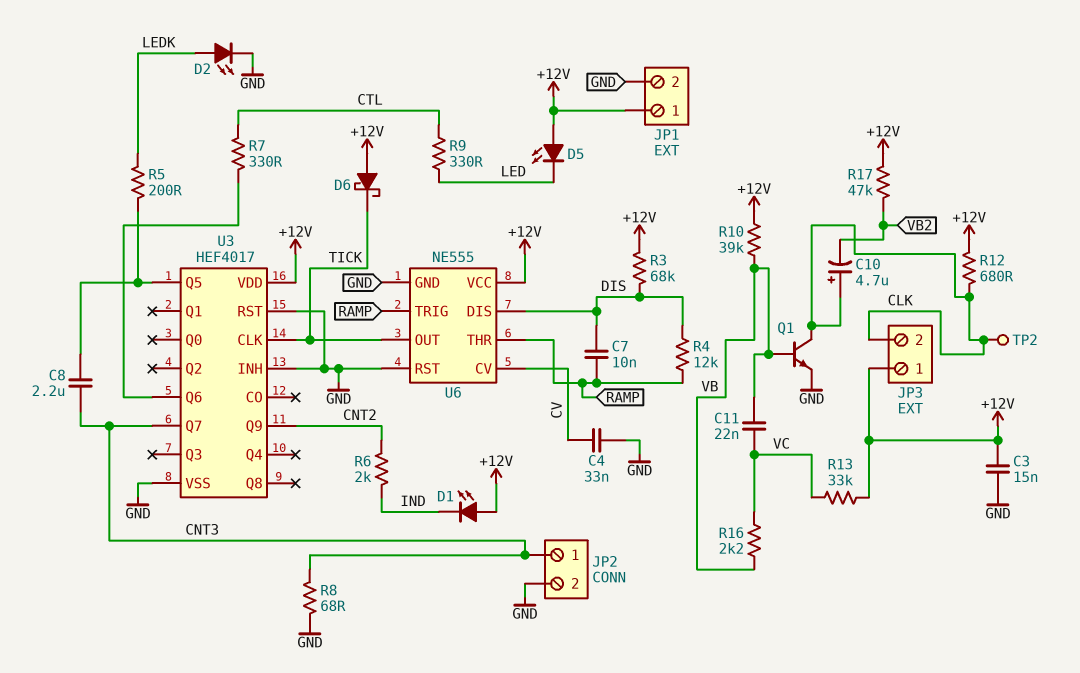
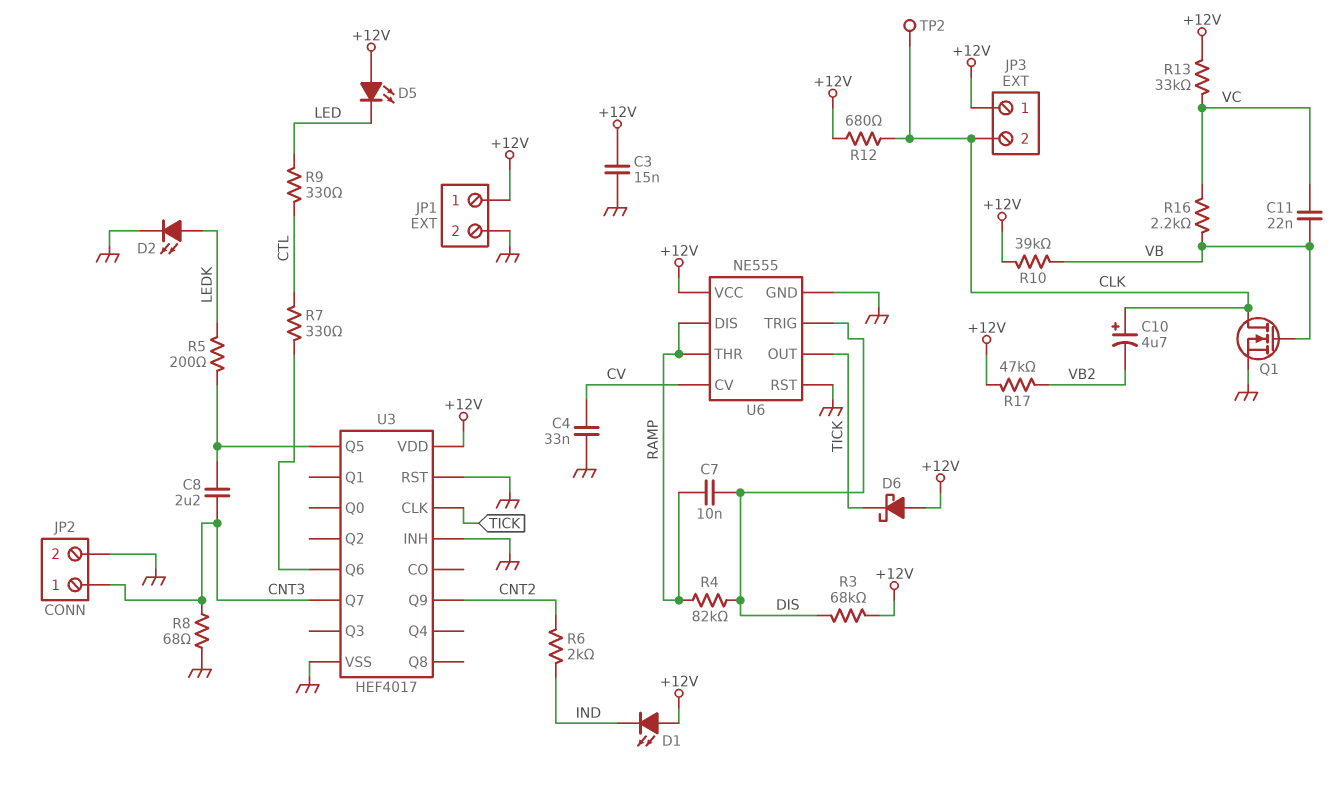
Q1: NPN (B VB, C CLK, E GND) -> NMOS (G VB, D CLK, S GND)
R4: 12k (DIS, RAMP) -> 82k (DIS, RAMP)
U6 pin DIS: DIS -> RAMP
U6 pin TRIG: RAMP -> DIS

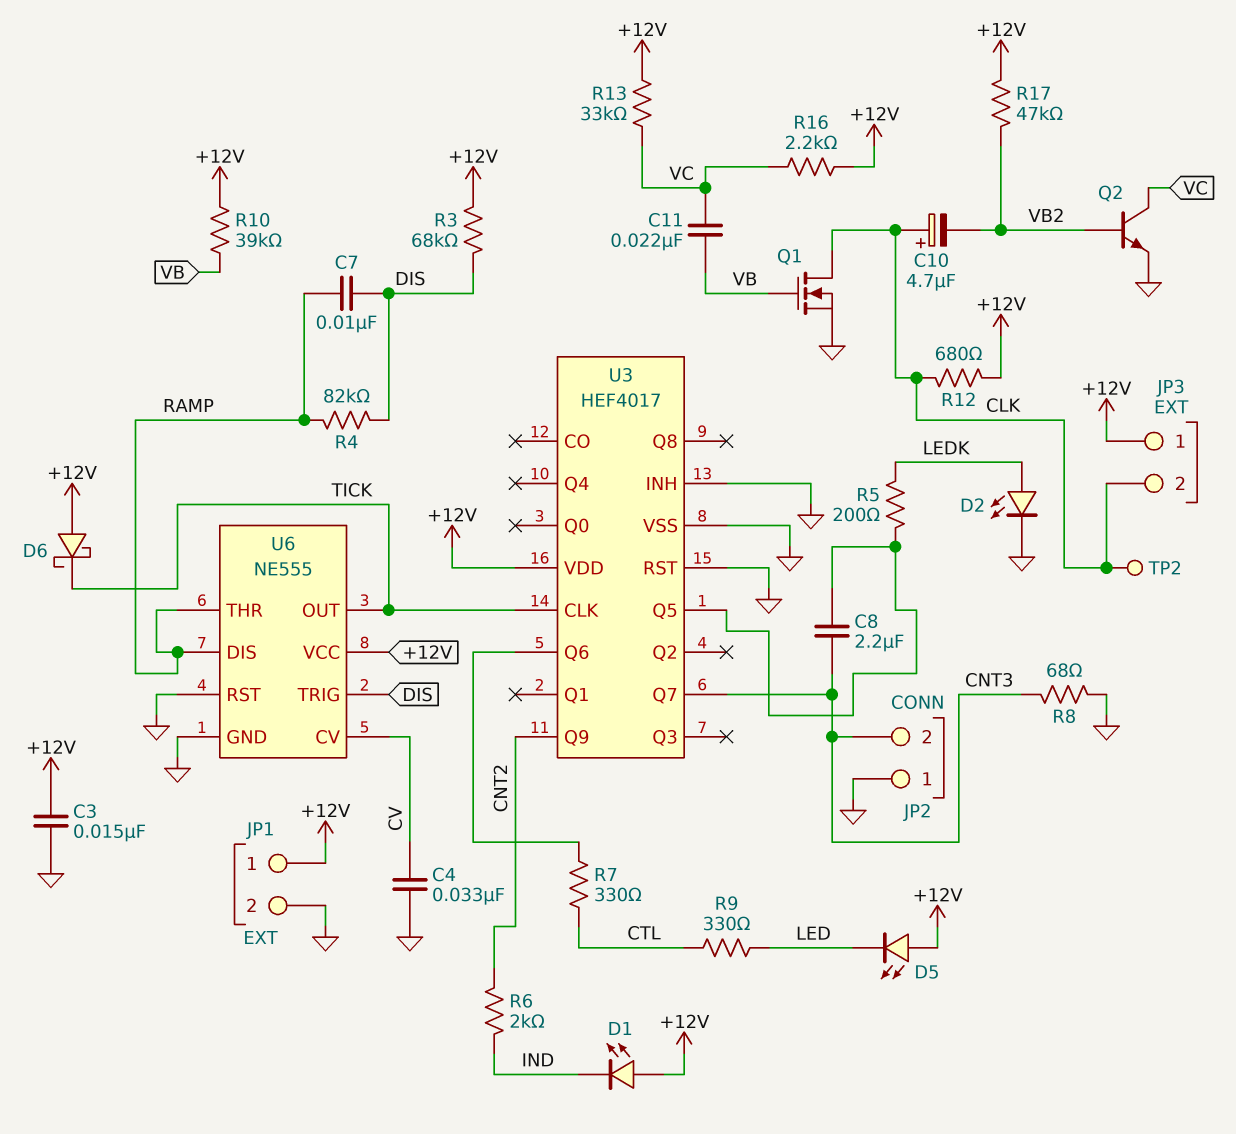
JP2 pin 1: CNT3 -> GND
JP2 pin 2: GND -> CNT3
Q2: none -> NPN (B VB2, C VC, E GND)
R16: 2.2k (VB, VC) -> 2.2k (+12V, VC)

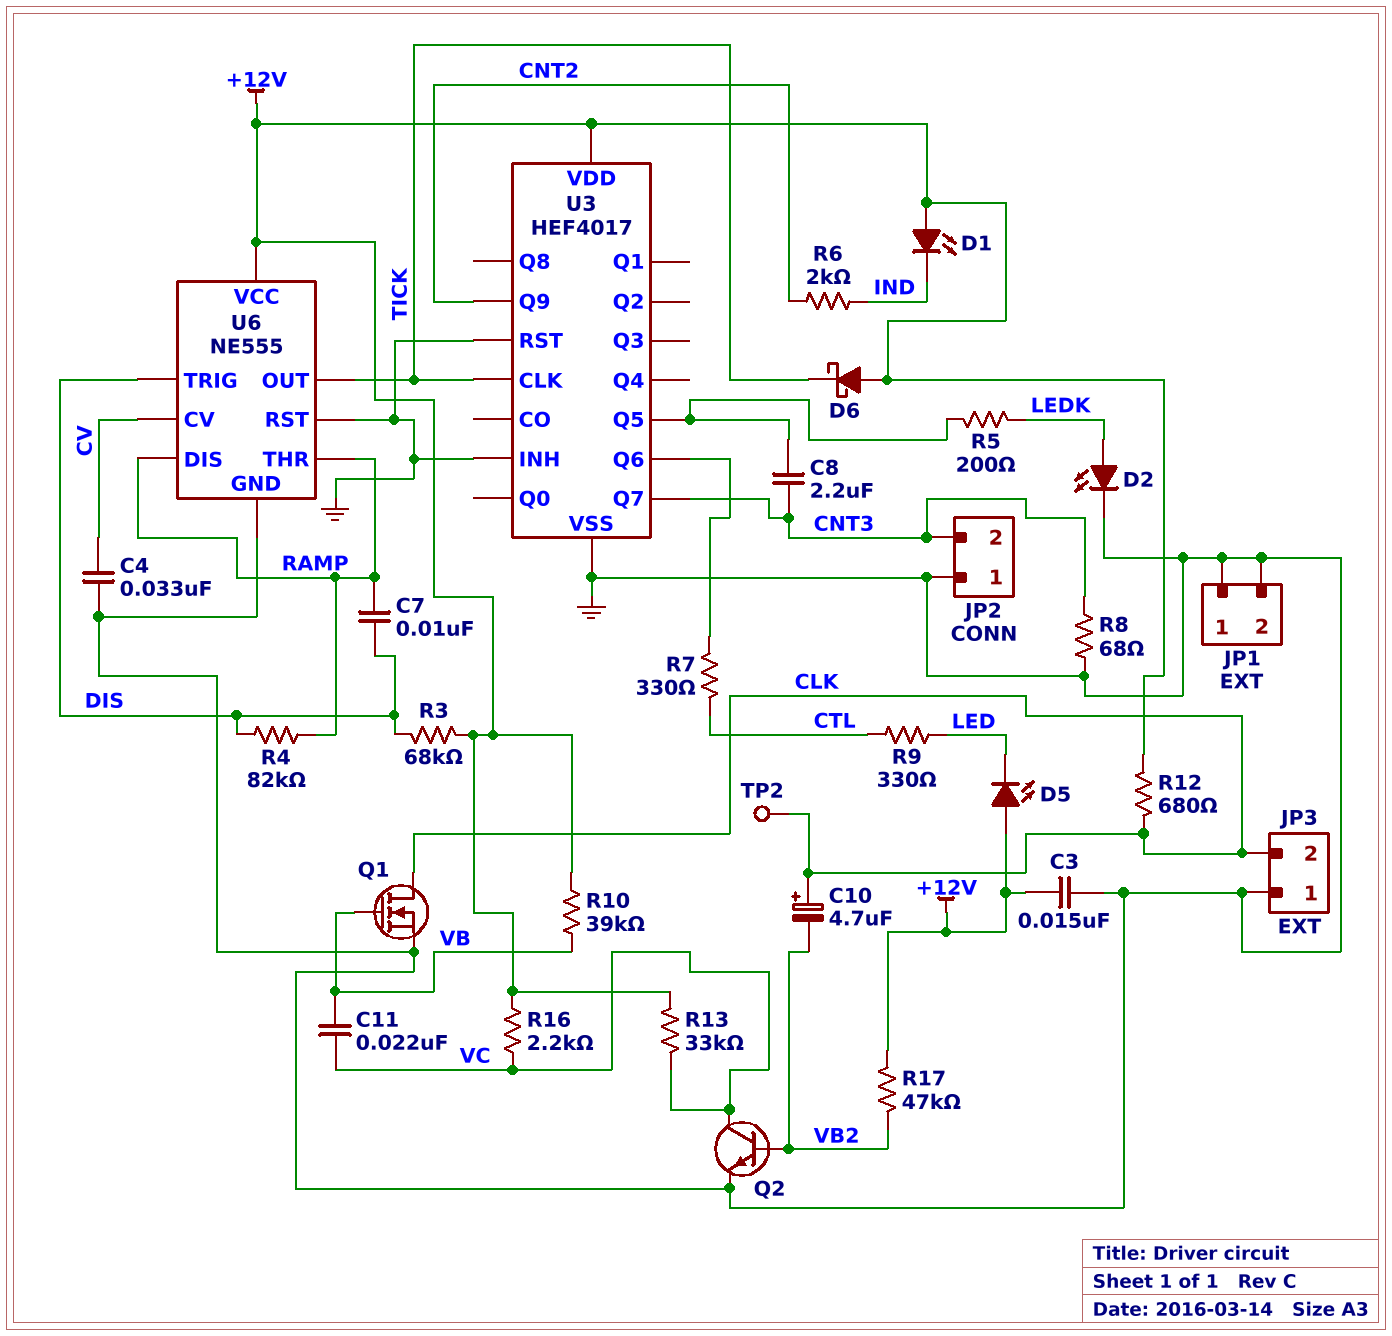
JP1 pin 1: +12V -> GND
JP3 pin 1: +12V -> GND

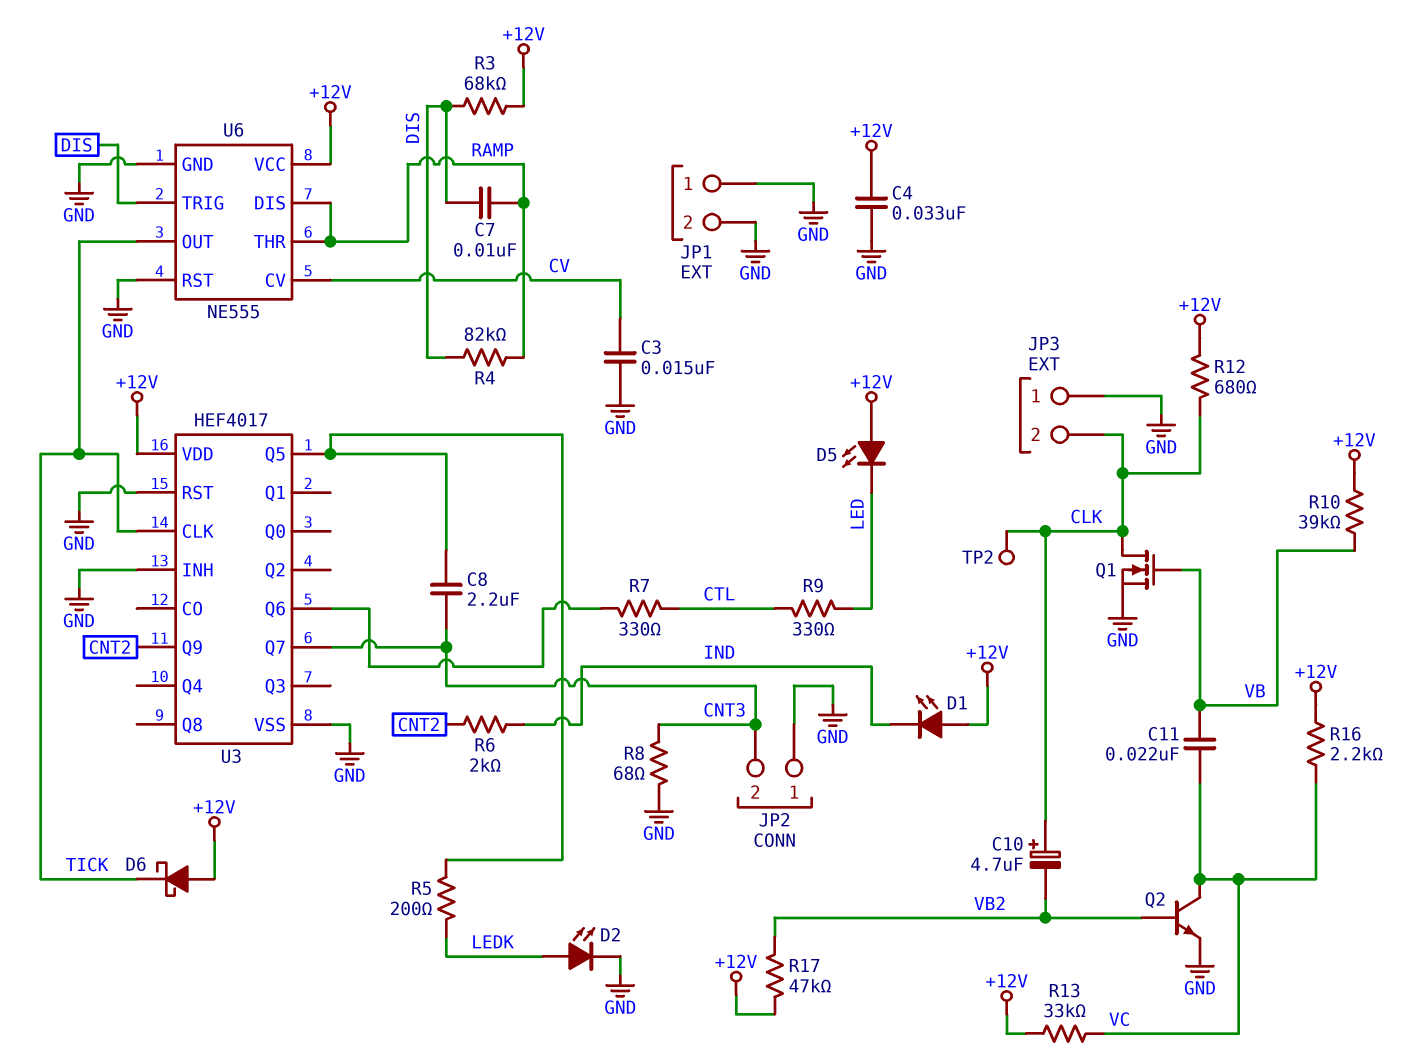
C3: 15nF (+12V, GND) -> 15nF (CV, GND)
C4: 33nF (CV, GND) -> 33nF (+12V, GND)

